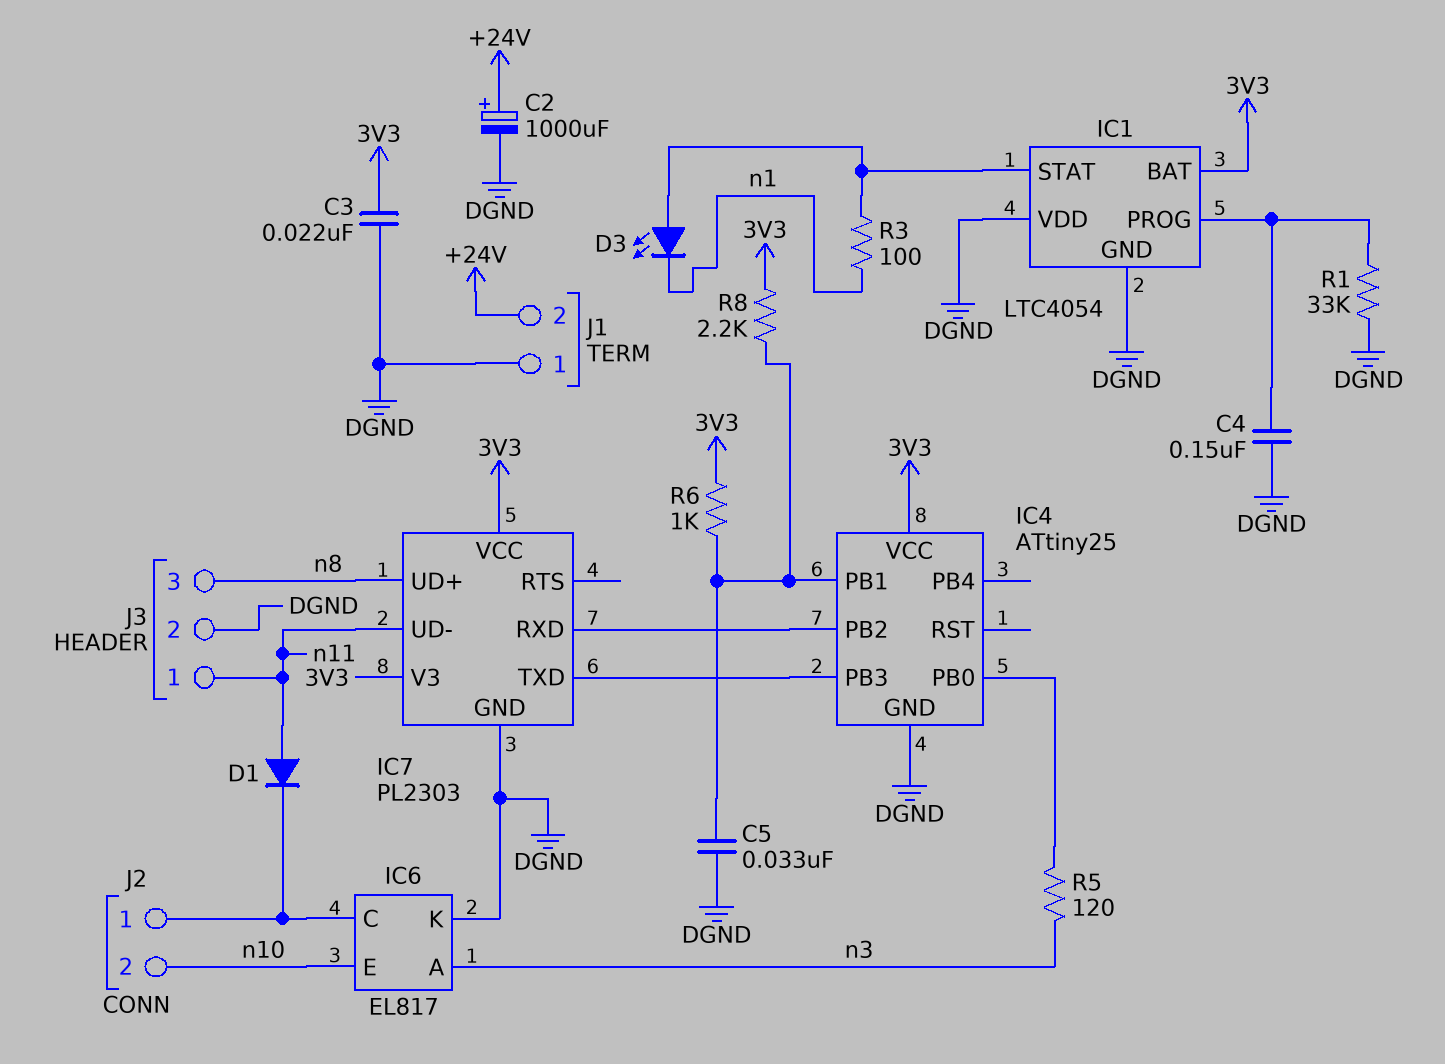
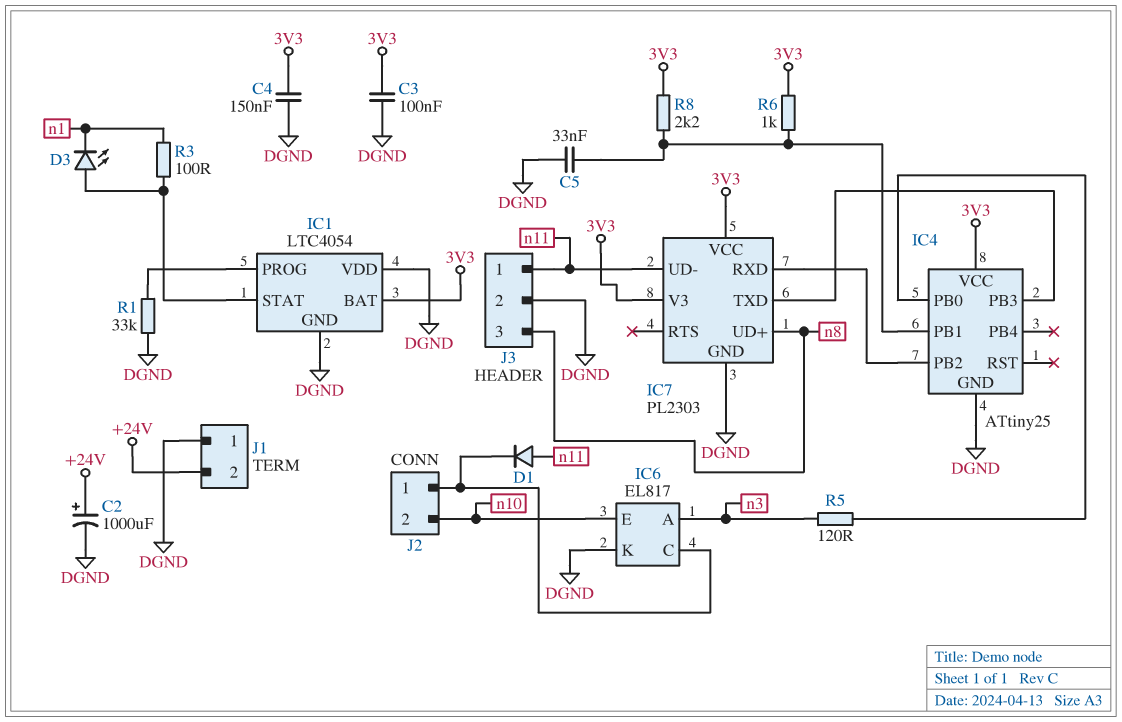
C3: 22nF (3V3, DGND) -> 100nF (3V3, DGND)
C4: 150nF (DGND, IC1/PROG) -> 150nF (3V3, DGND)

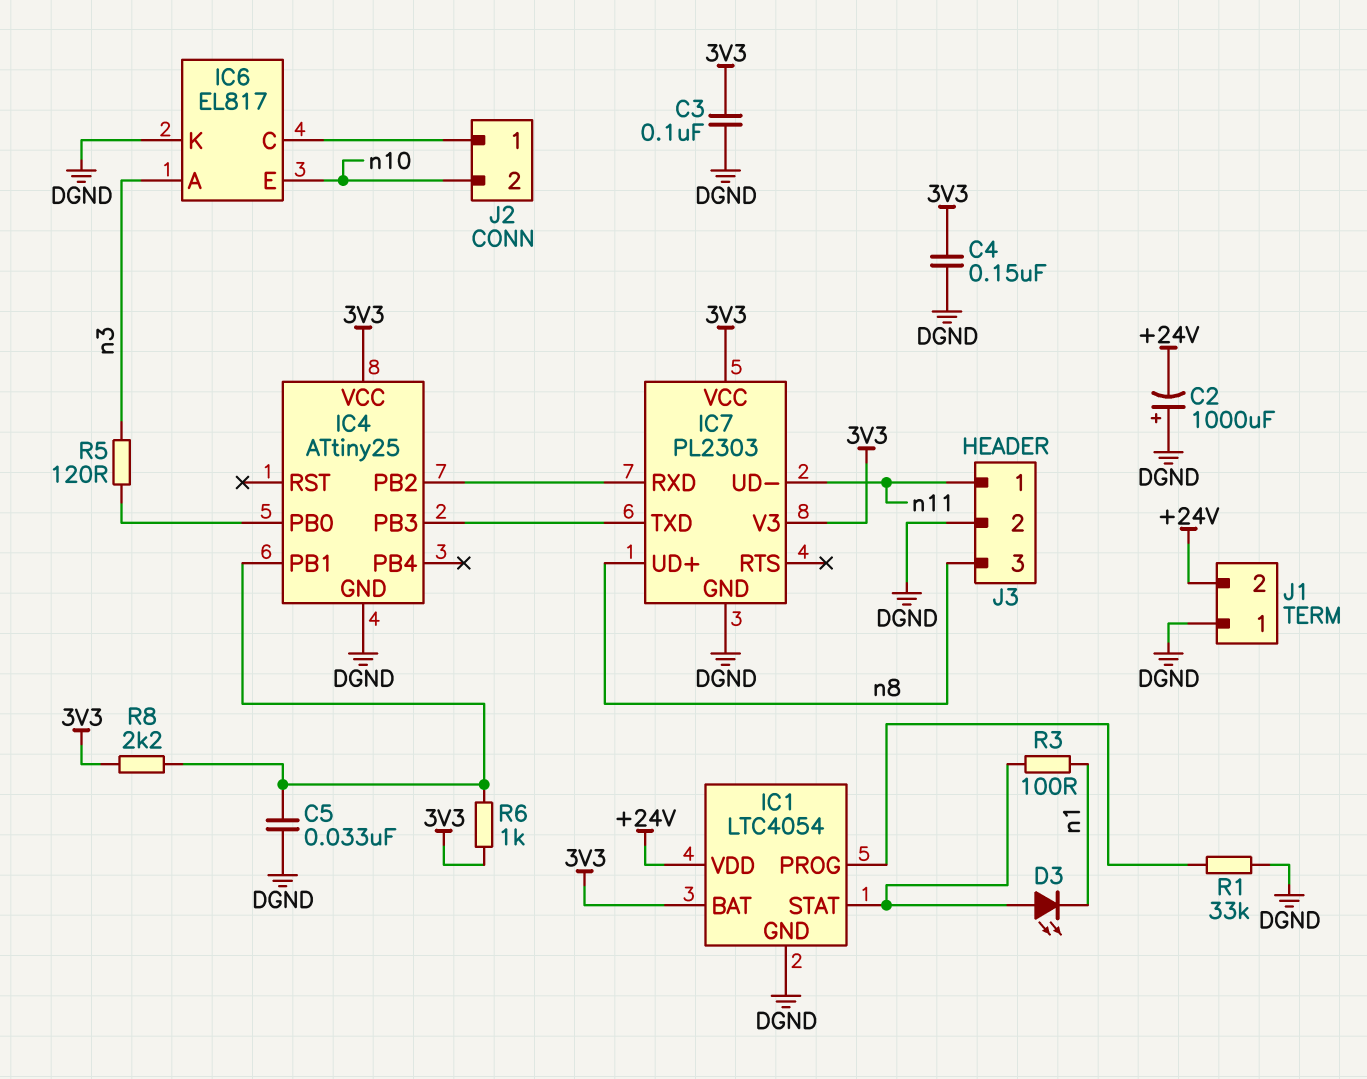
C2: 1000uF (plus +24V, minus DGND) -> 1000uF (plus DGND, minus +24V)
D1: diode (A n11, K IC6/C) -> none
IC1 pin VDD: DGND -> +24V

